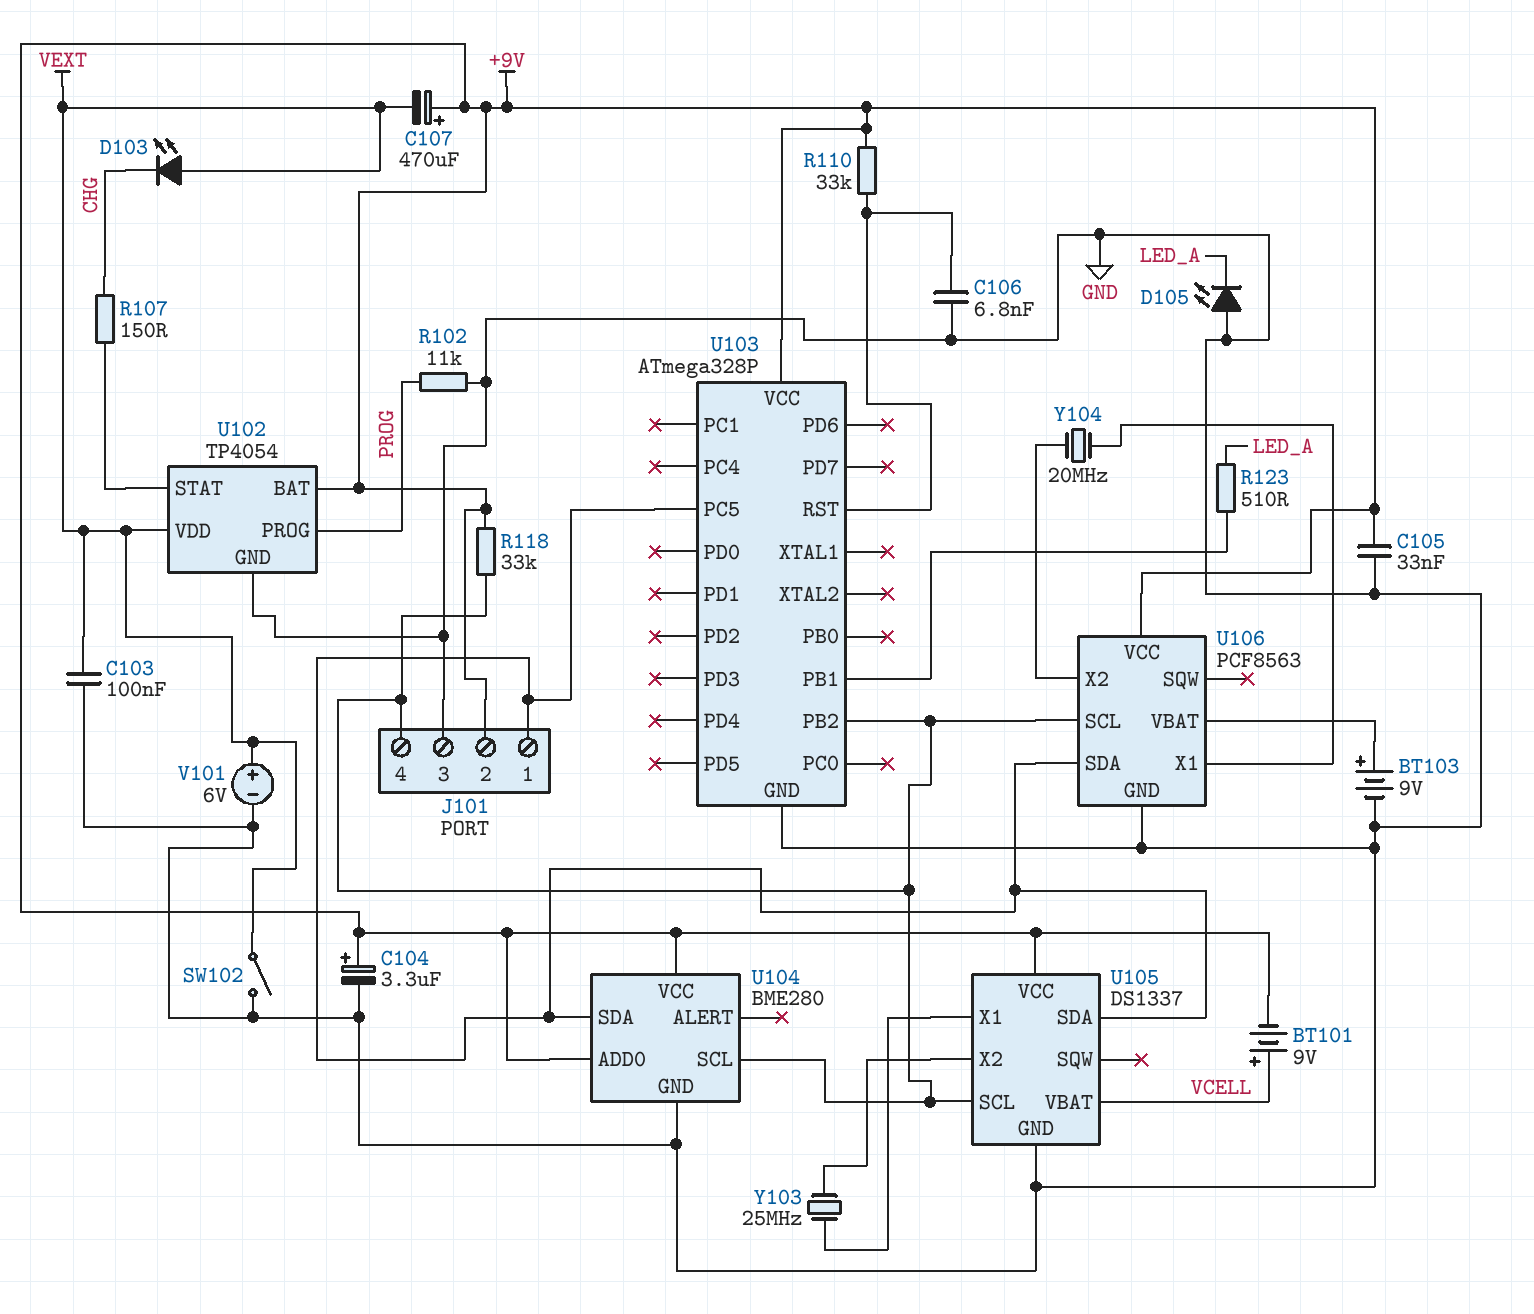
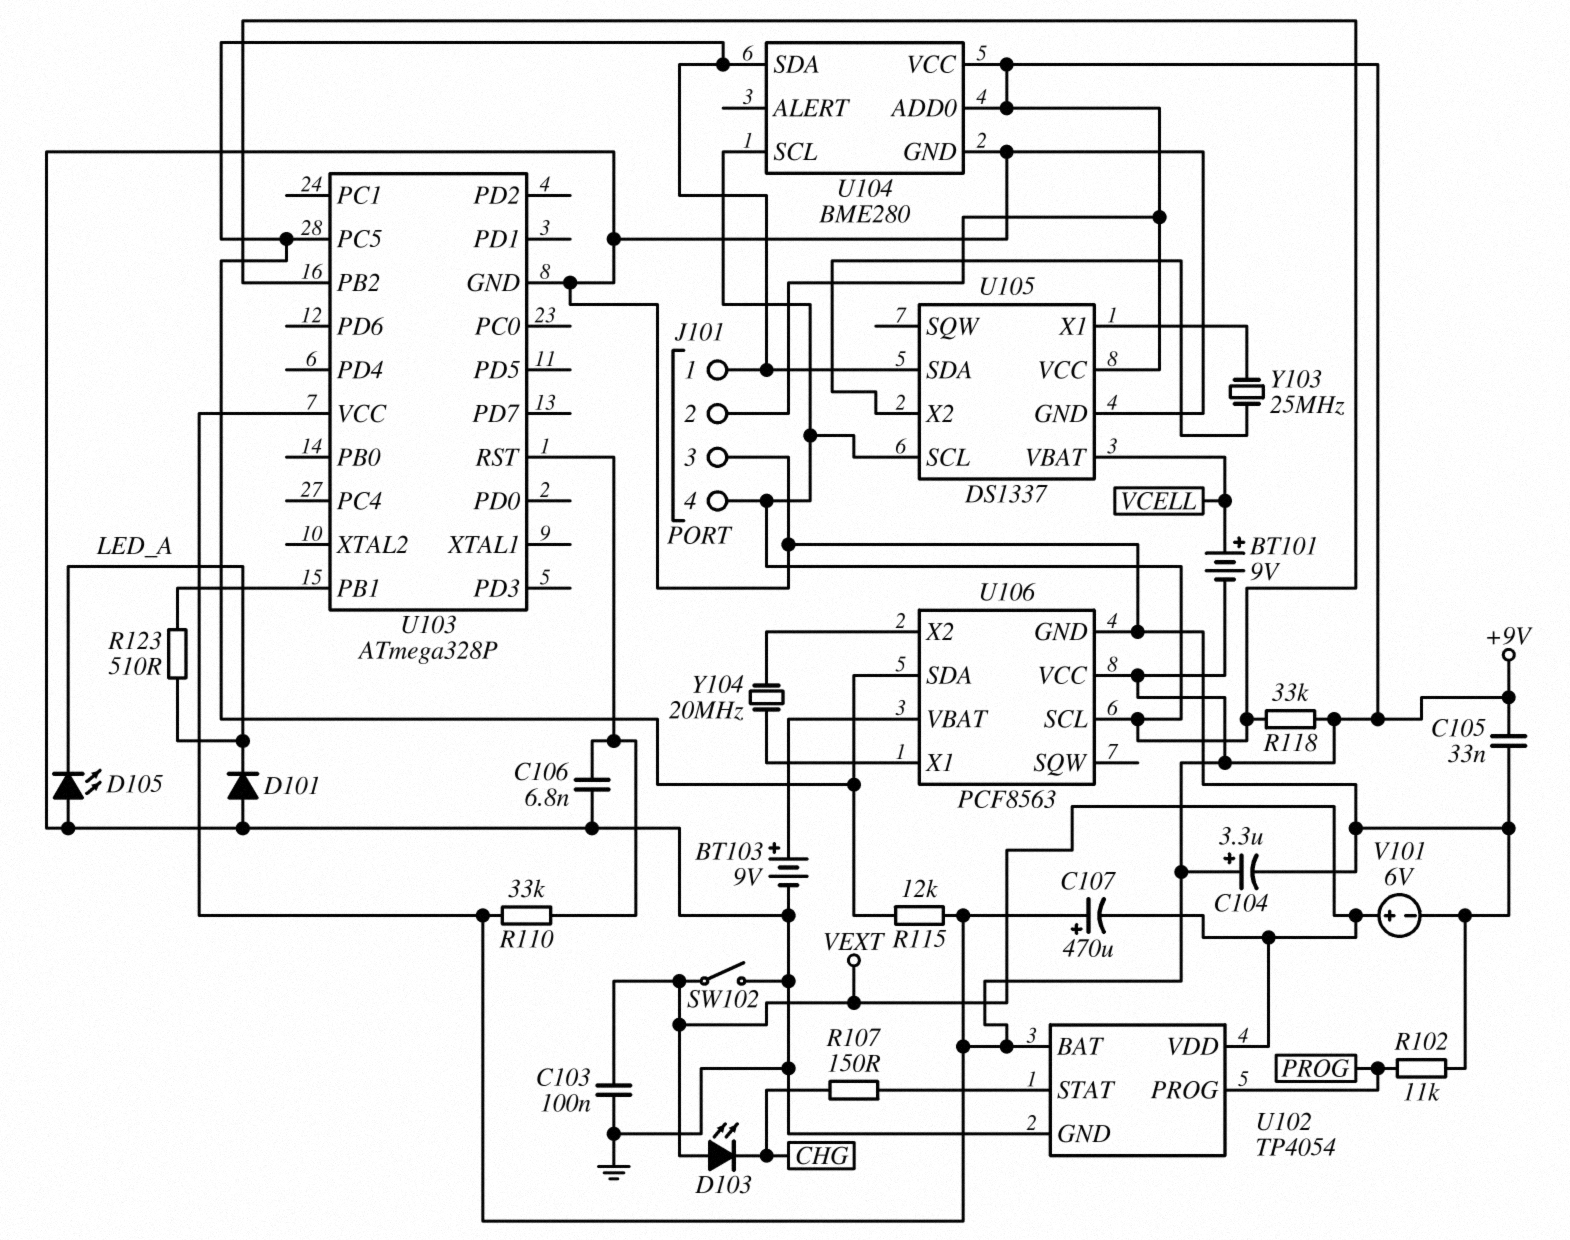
D101: none -> diode (A GND, K LED_A)
R115: none -> 12k (+9V, J101/1)

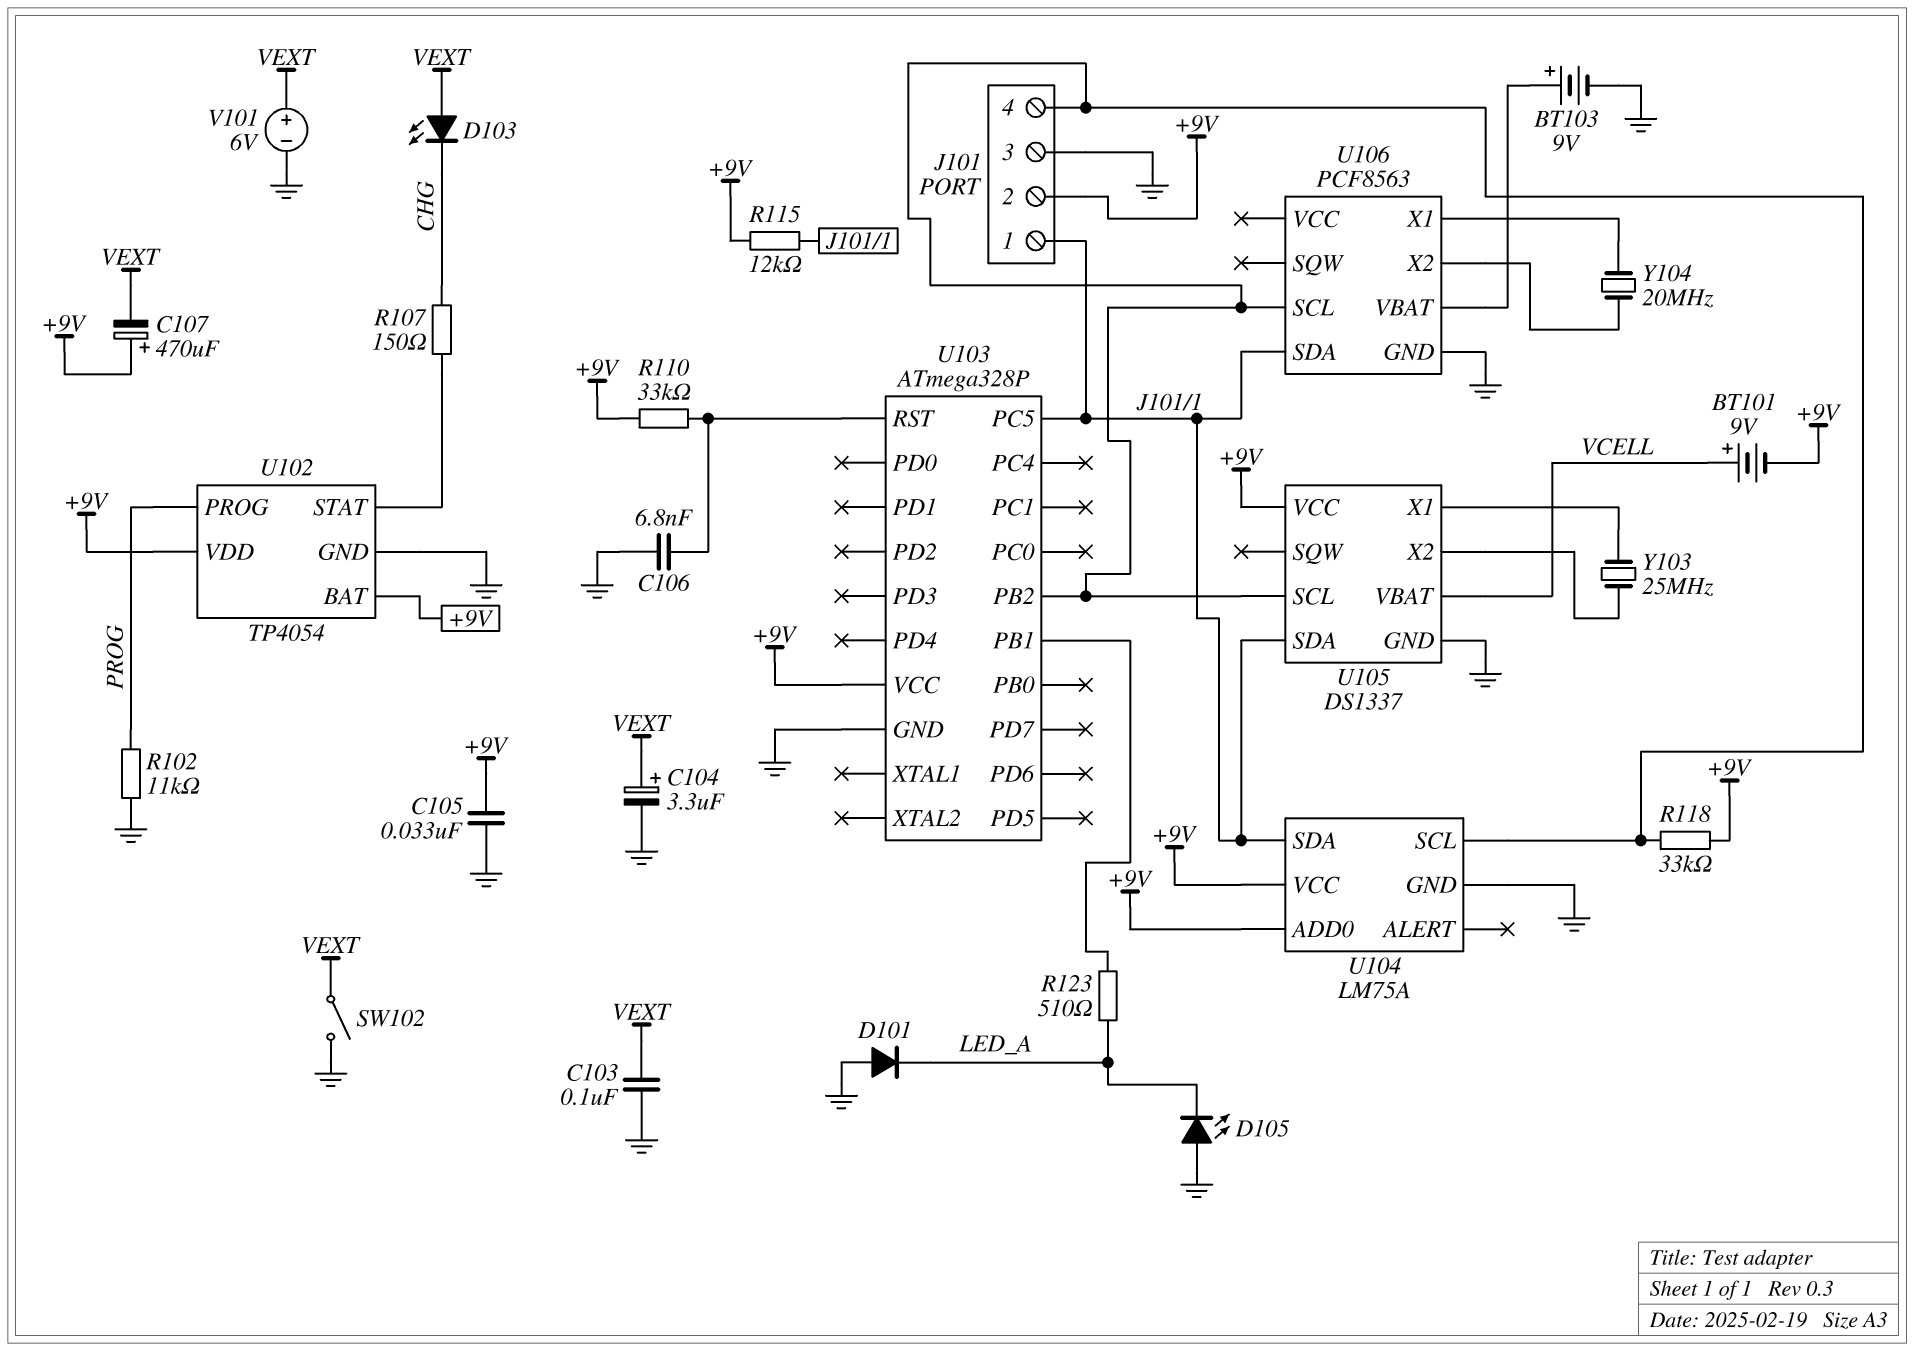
C104: 3.3uF (plus +9V, minus GND) -> 3.3uF (plus VEXT, minus GND)
U102 pin VDD: VEXT -> +9V
U104: BME280 -> LM75A
U106 pin VCC: +9V -> none

